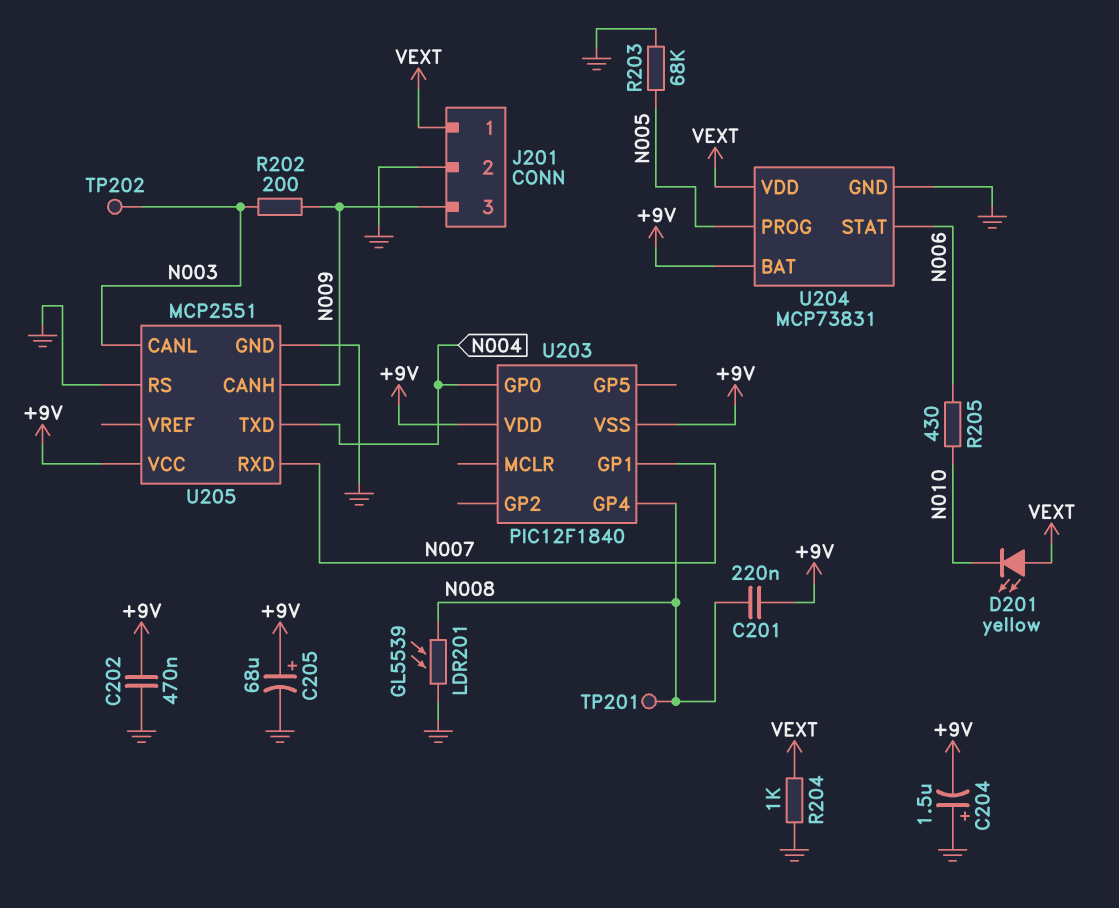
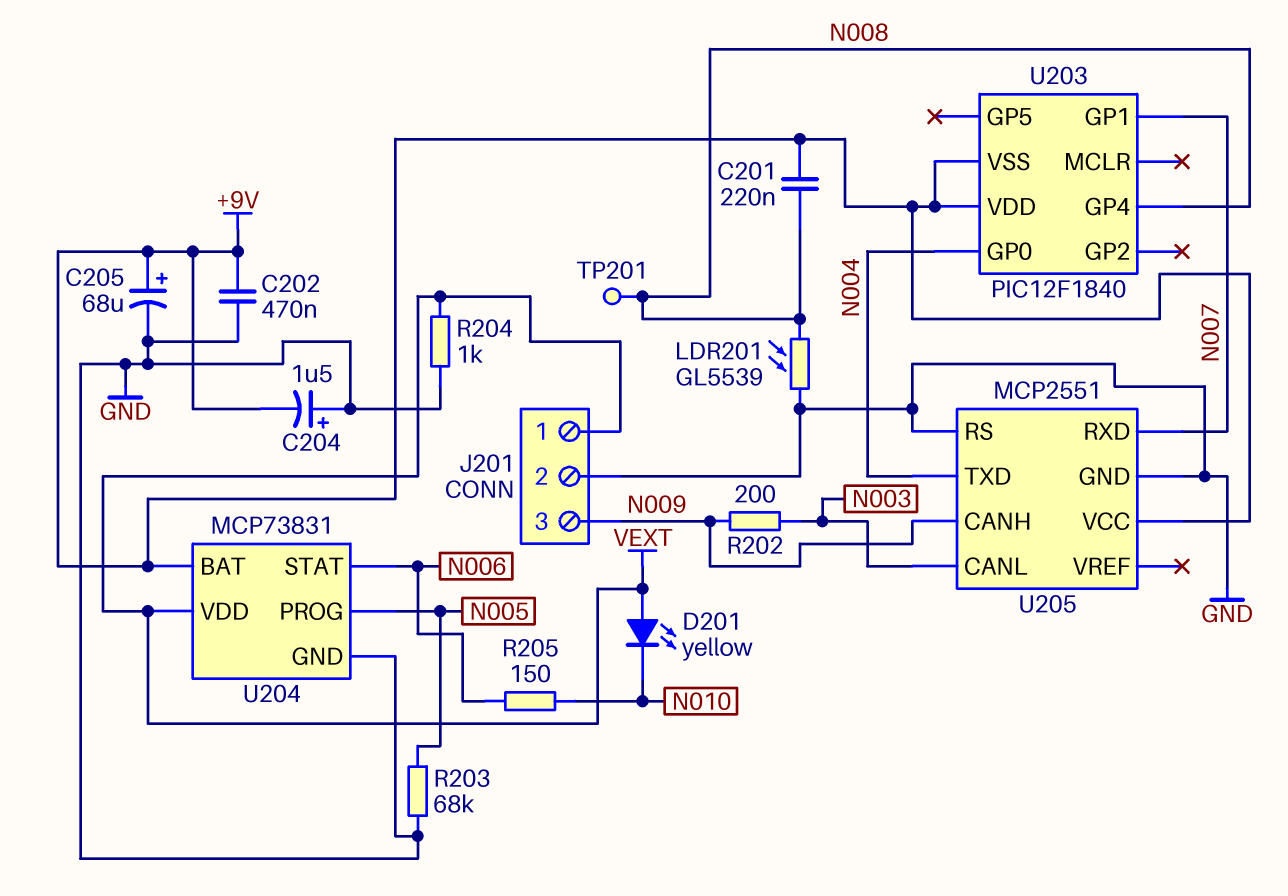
R205: 430 (N006, N010) -> 150 (N006, N010)
TP202: test point (N003) -> none

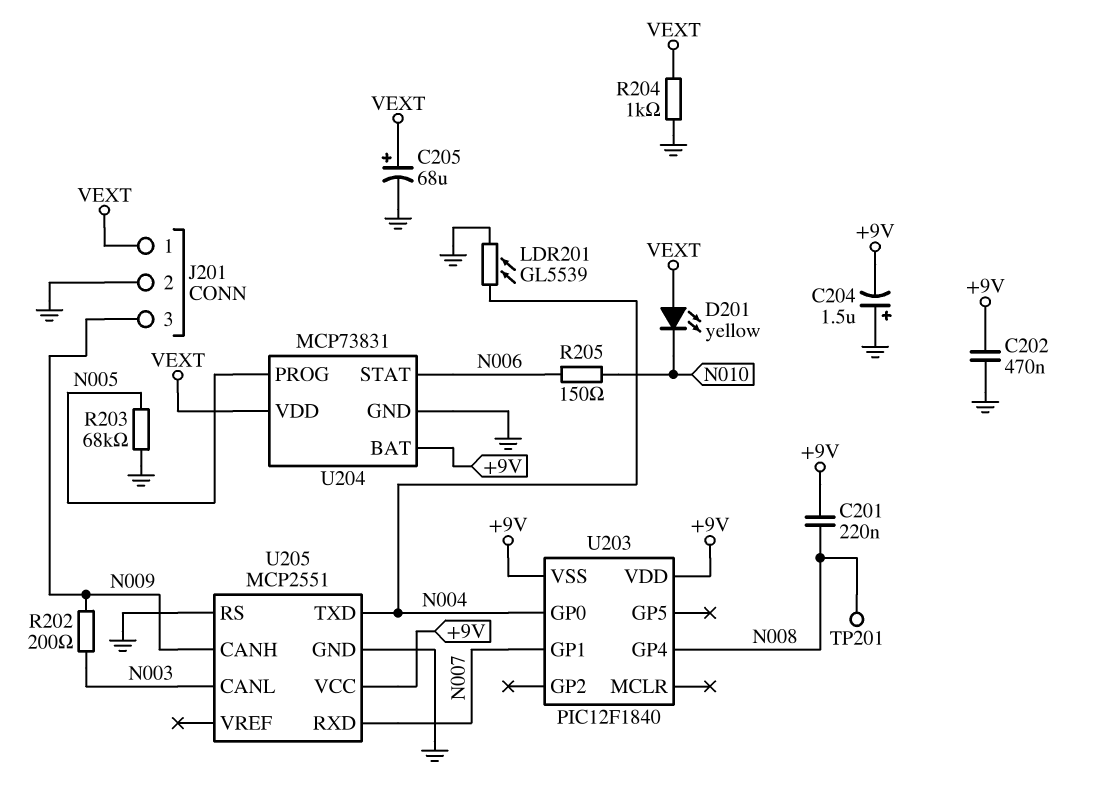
C205: 68uF (plus +9V, minus GND) -> 68uF (plus VEXT, minus GND)
LDR201: GL5539 (GND, N008) -> GL5539 (GND, N004)

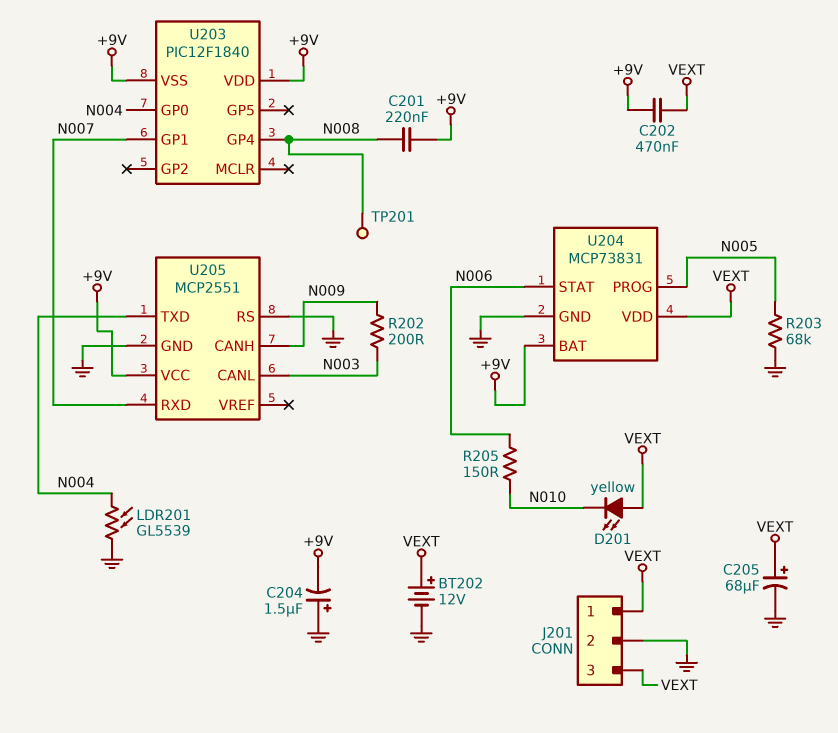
BT202: none -> 12V (plus VEXT, minus GND)
C202: 470nF (+9V, GND) -> 470nF (+9V, VEXT)
J201 pin 3: N009 -> VEXT
R204: 1k (GND, VEXT) -> none

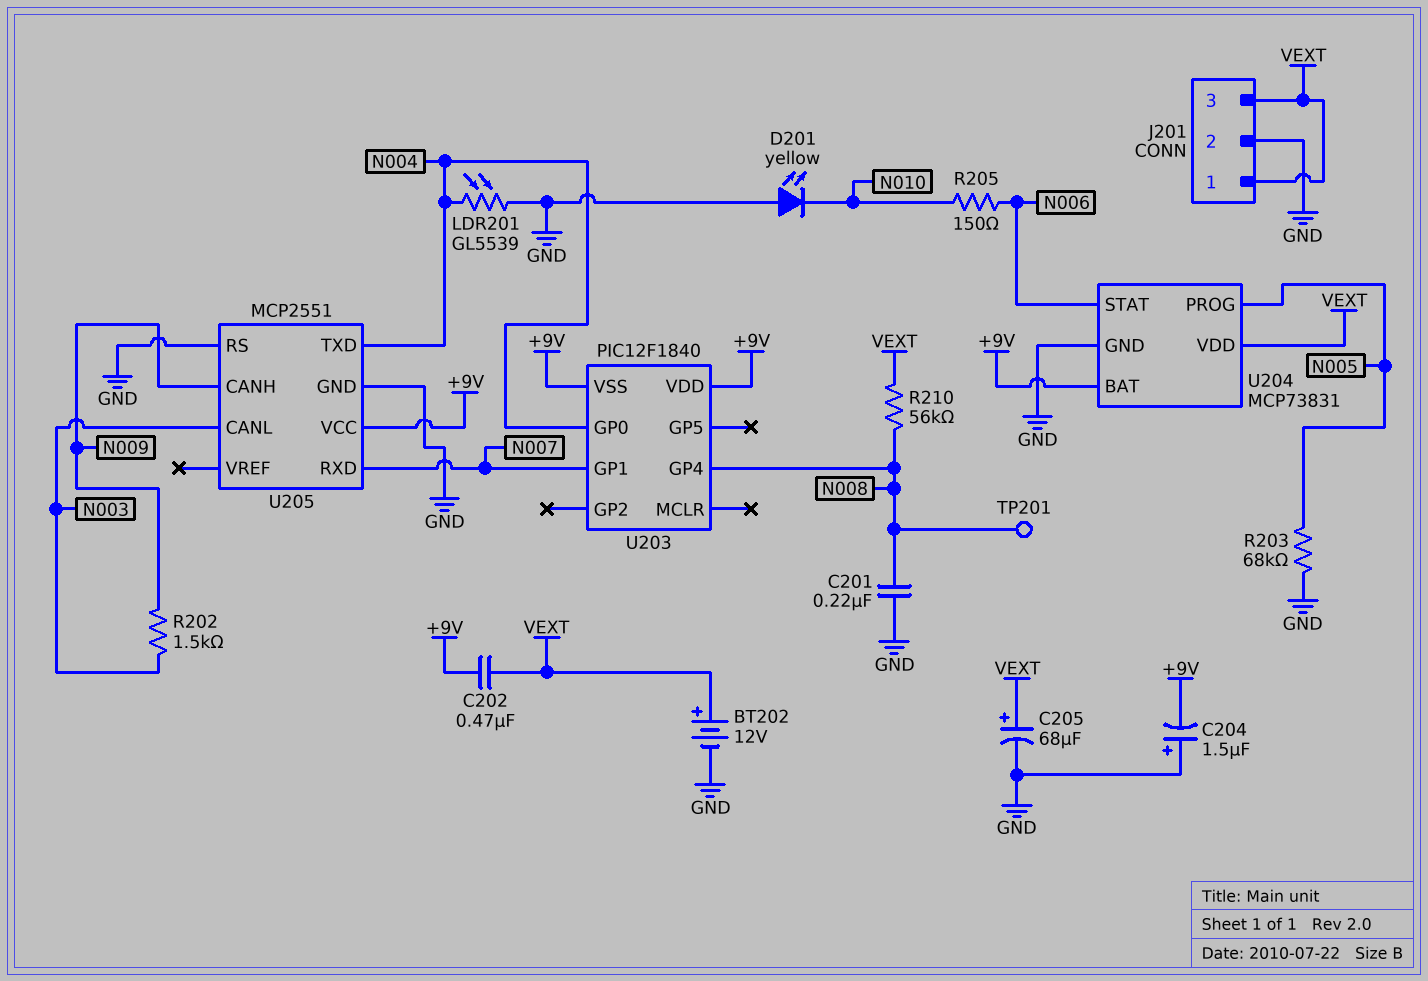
C201: 220nF (+9V, N008) -> 220nF (GND, N008)
D201: LED yellow (A VEXT, K N010) -> LED yellow (A GND, K N010)
R202: 200 (N003, N009) -> 1.5k (N003, N009)
R210: none -> 56k (N008, VEXT)

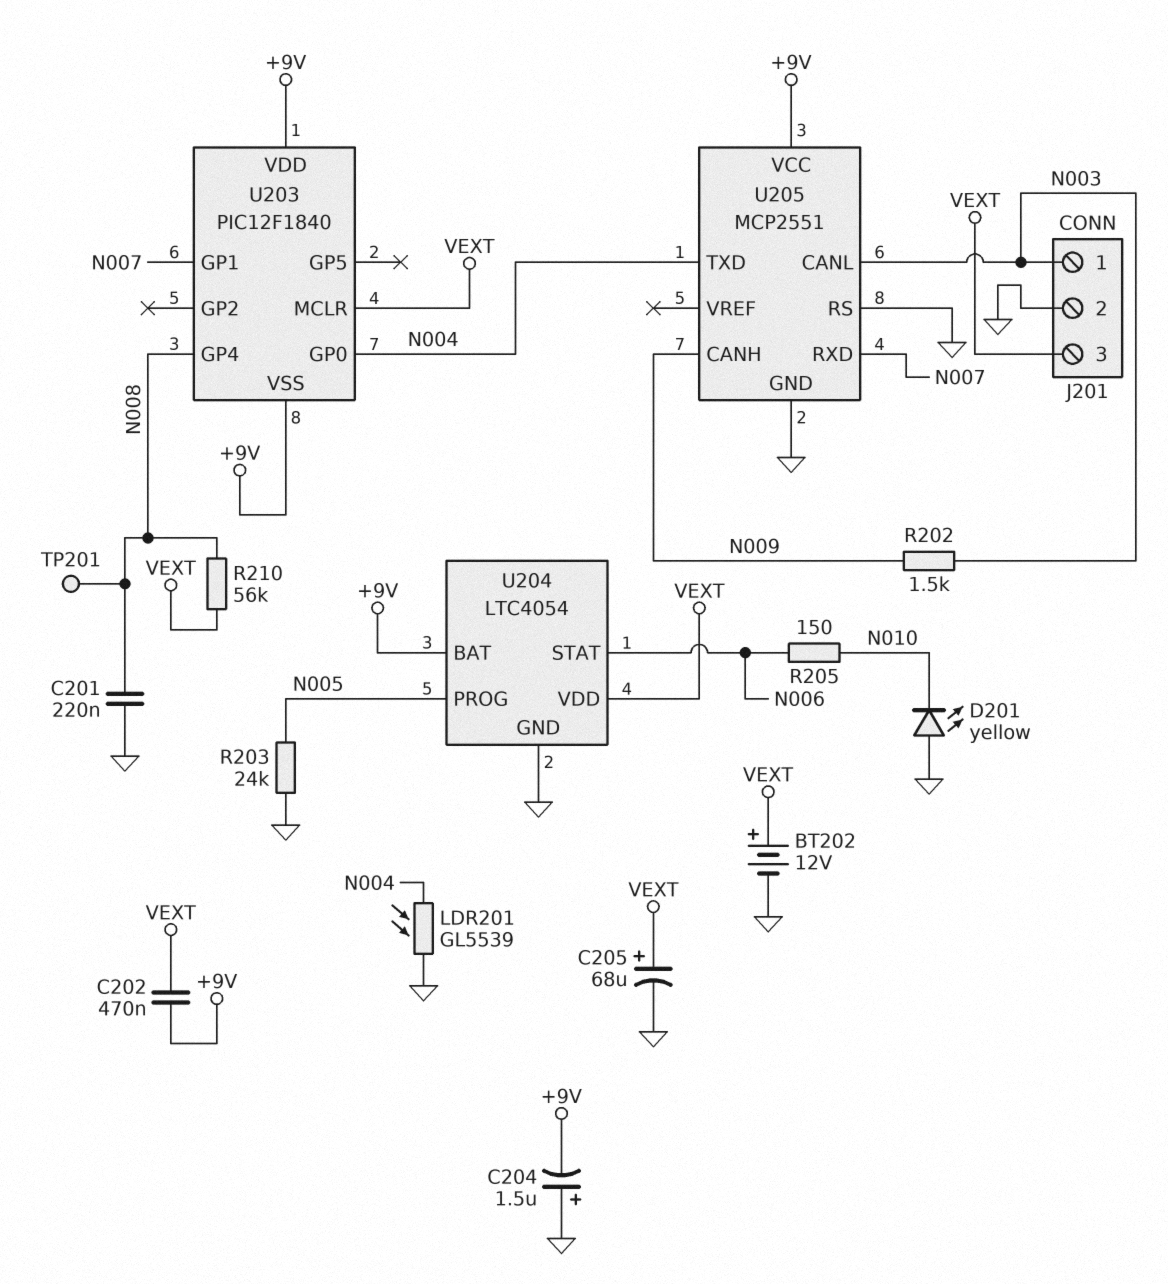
J201 pin 1: VEXT -> N003
R203: 68k (GND, N005) -> 24k (GND, N005)
U203 pin MCLR: none -> VEXT
U204: MCP73831 -> LTC4054

